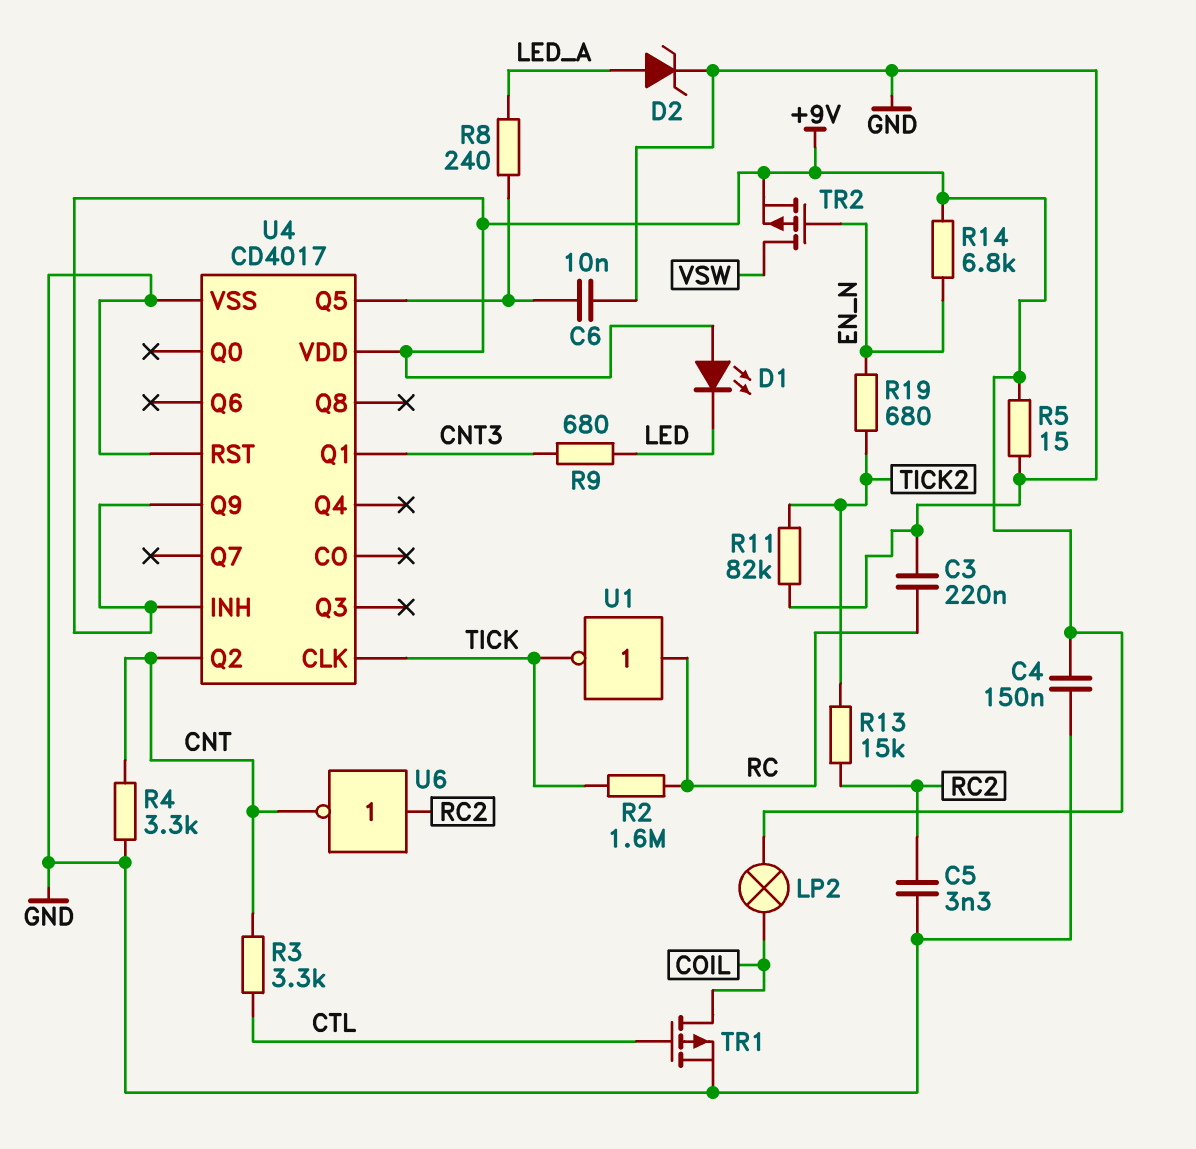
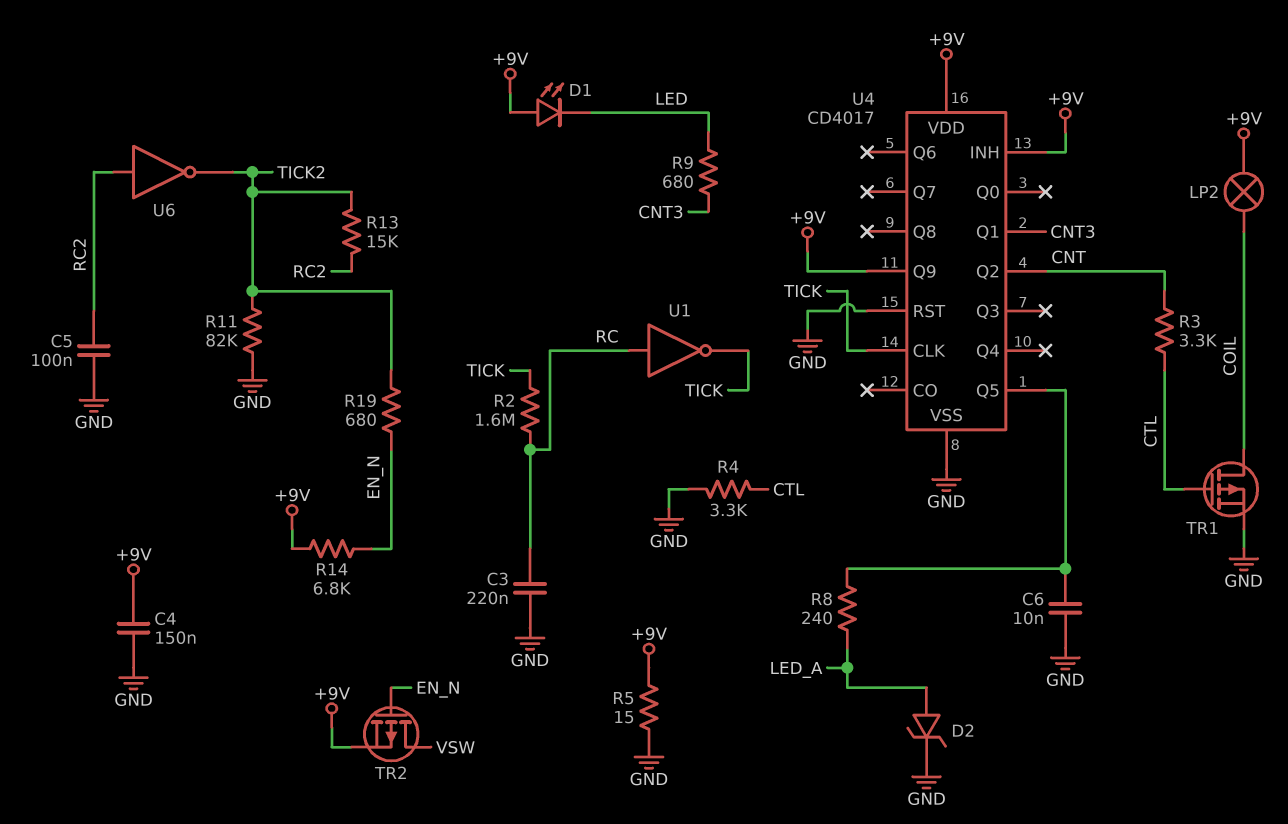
C5: 3.3nF (GND, RC2) -> 100nF (GND, RC2)
R4: 3.3k (CNT, GND) -> 3.3k (CTL, GND)
U6: NOT (in RC2, out CNT) -> NOT (in RC2, out TICK2)

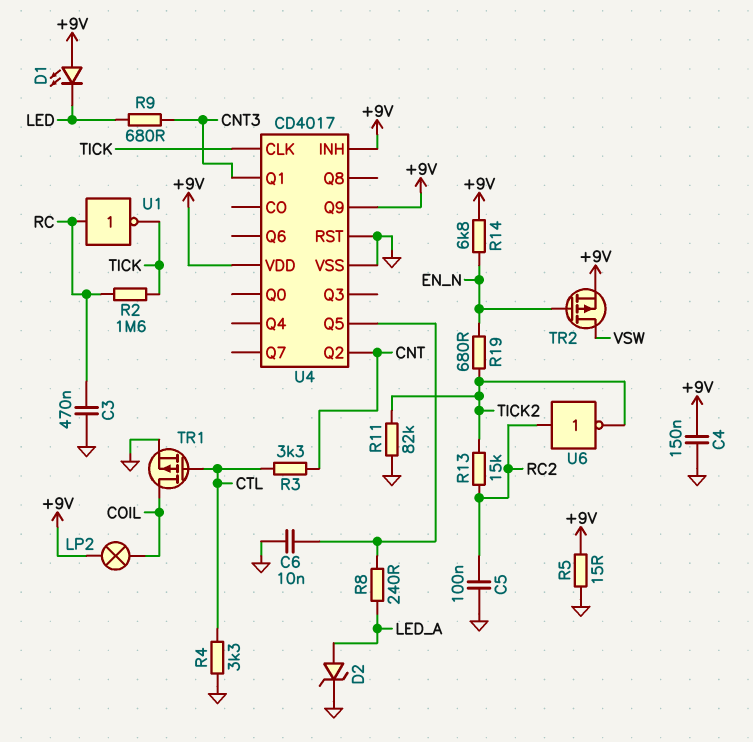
C3: 220nF (GND, RC) -> 470nF (GND, RC)

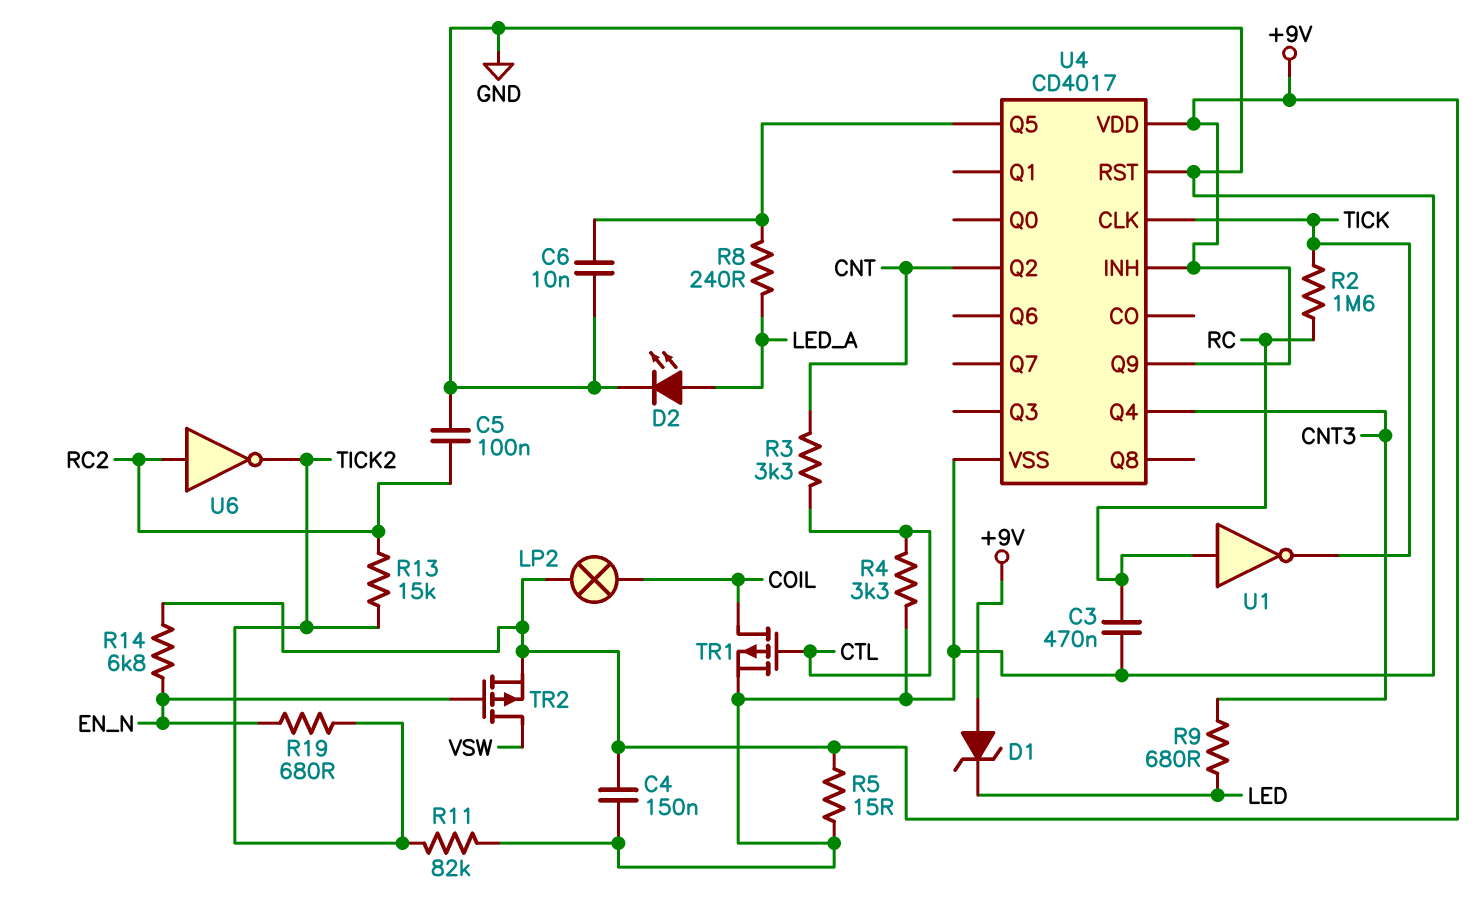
D1: LED (A +9V, K LED) -> zener (A +9V, K LED)
D2: zener (A LED_A, K GND) -> LED (A LED_A, K GND)
U4 pin Q1: CNT3 -> none
U4 pin Q4: none -> CNT3

